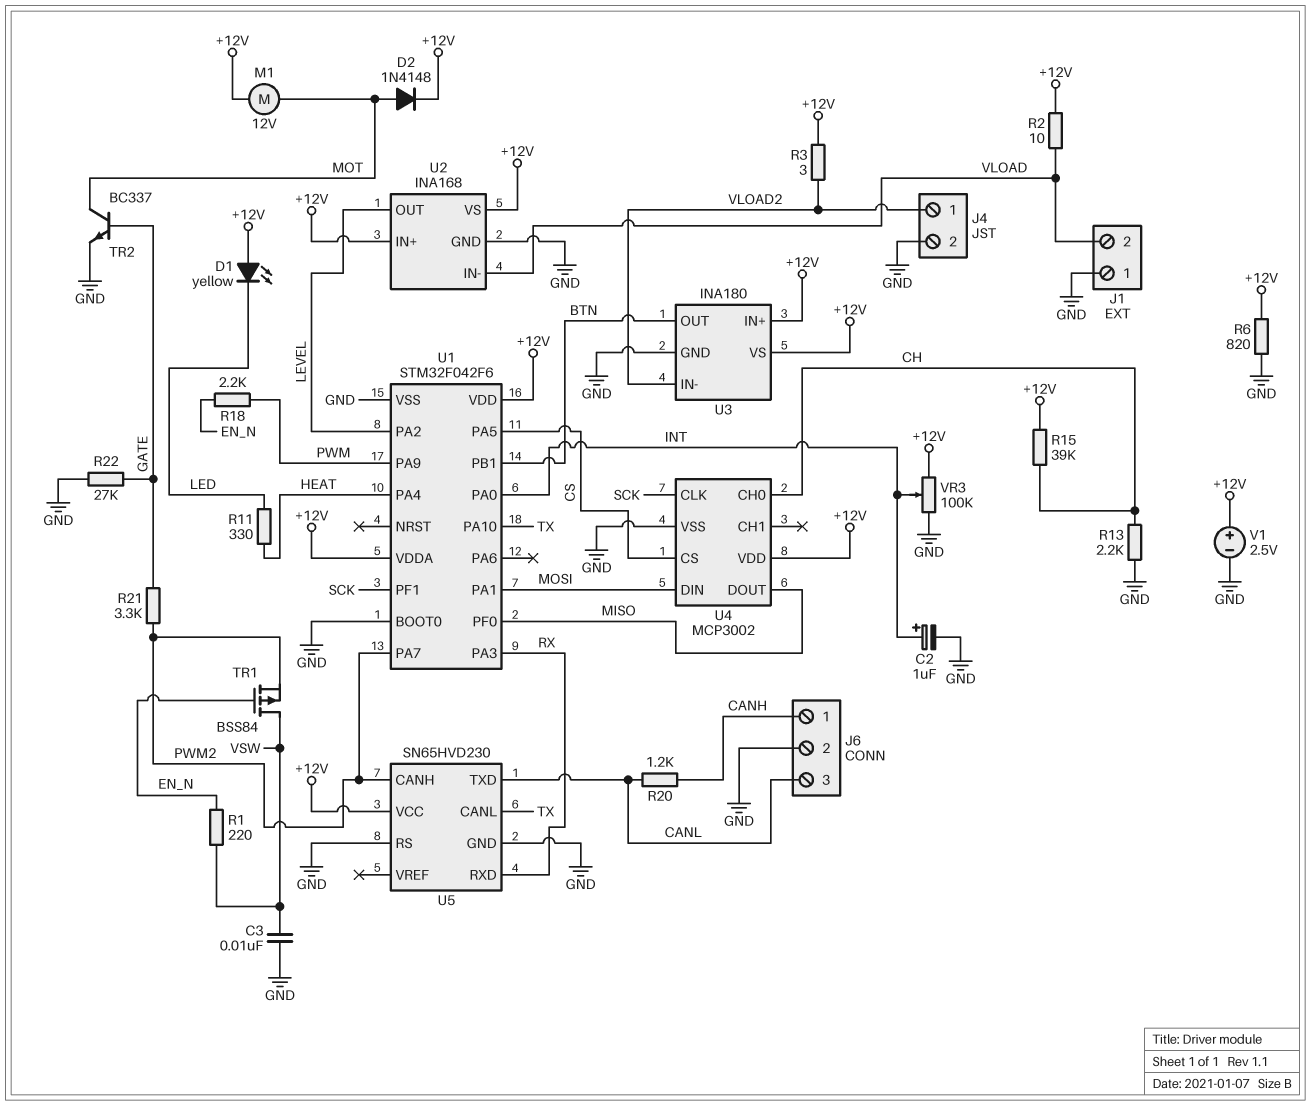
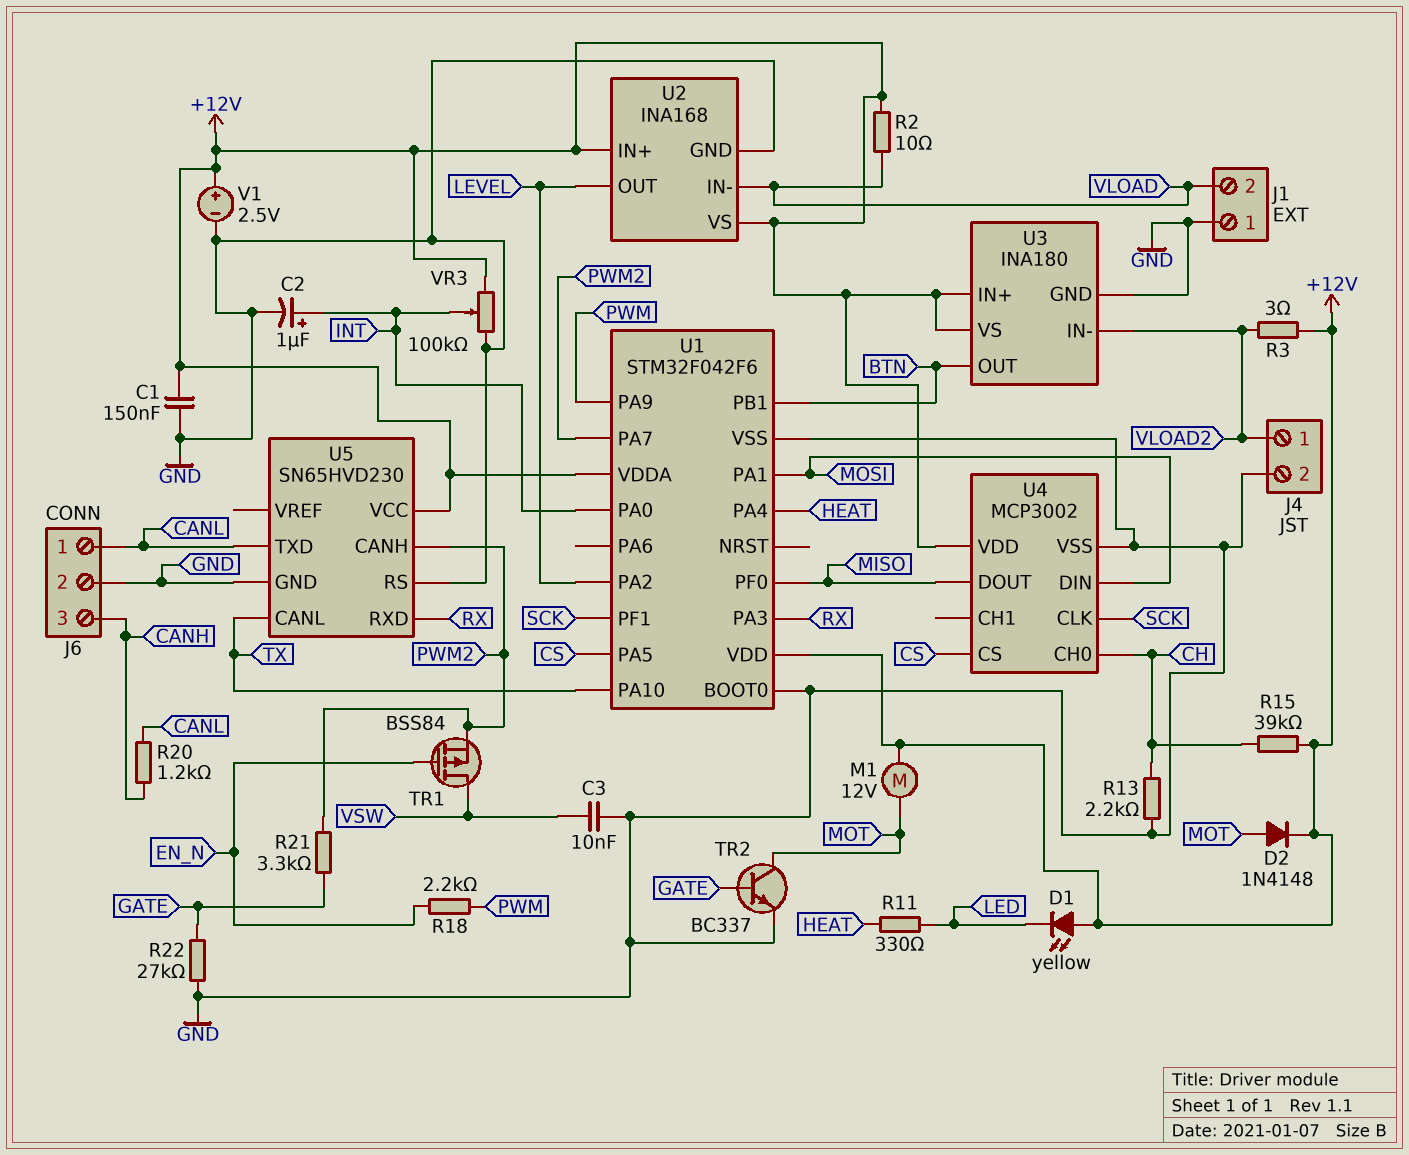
C1: none -> 150nF (+12V, GND)
J6 pin 1: CANH -> CANL
J6 pin 3: CANL -> CANH
R1: 220 (EN_N, VSW) -> none
R6: 820 (+12V, GND) -> none

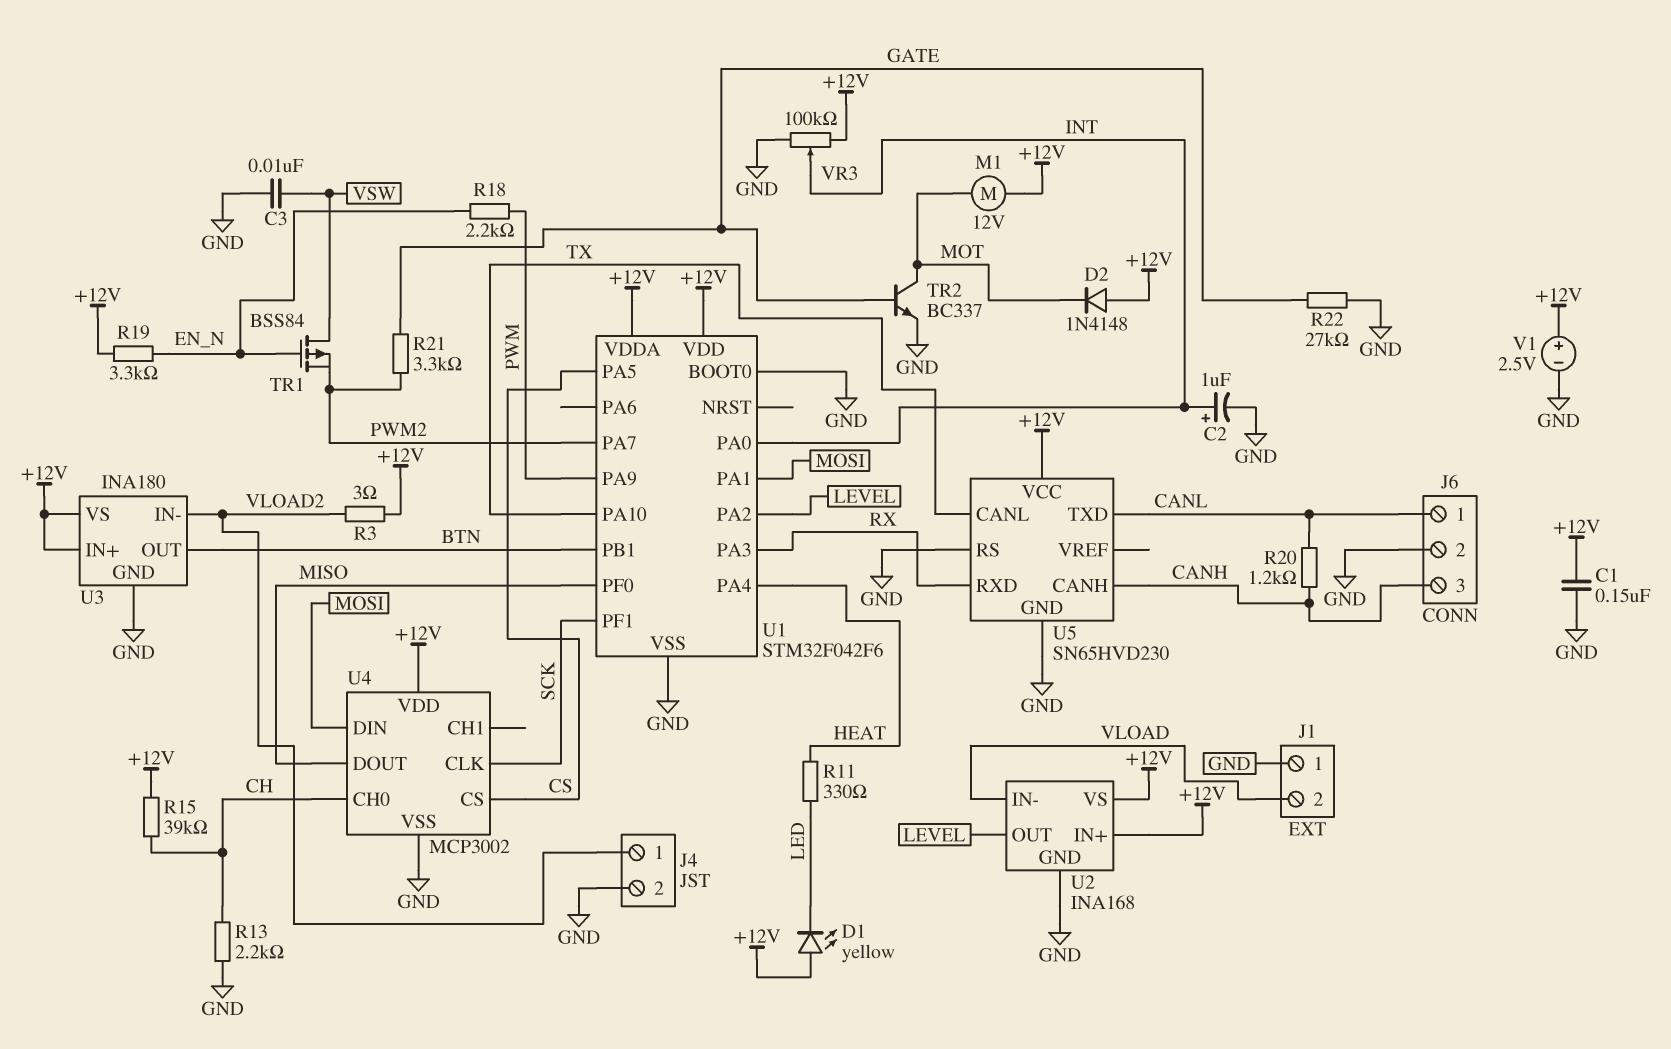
D2: diode 1N4148 (A MOT, K +12V) -> diode 1N4148 (A +12V, K MOT)
R2: 10 (+12V, VLOAD) -> none
R19: none -> 3.3k (+12V, EN_N)
U5 pin CANH: PWM2 -> CANH

